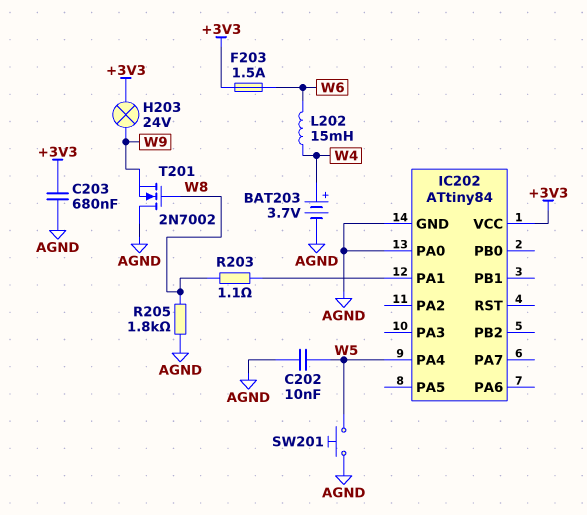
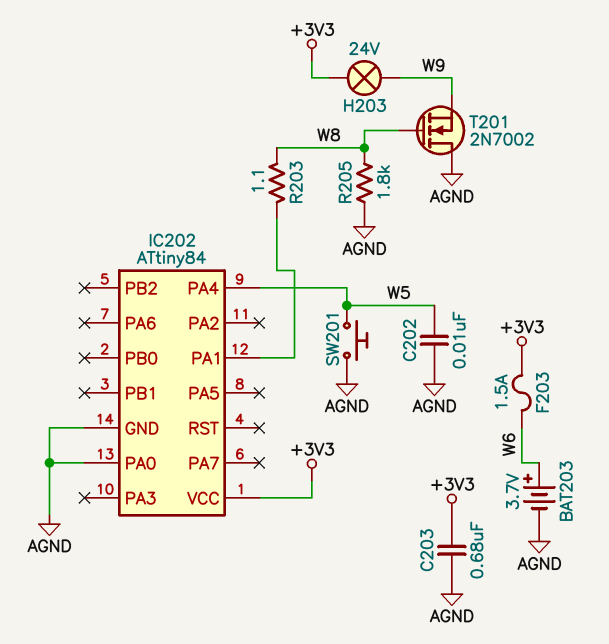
BAT203: 3.7V (plus W4, minus AGND) -> 3.7V (plus W6, minus AGND)
L202: 15mH (W4, W6) -> none

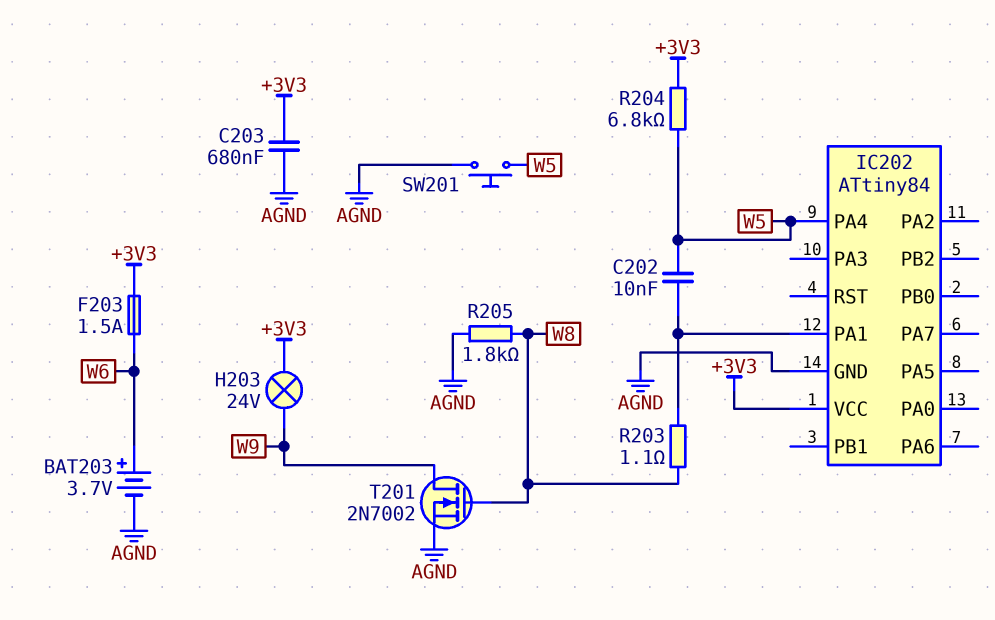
C202: 10nF (AGND, W5) -> 10nF (IC202/PA1, W5)
IC202 pin PA0: AGND -> none
R204: none -> 6.8k (+3V3, W5)
T201: NMOS 2N7002 (G W8, D AGND, S W9) -> NMOS 2N7002 (G W8, D W9, S AGND)

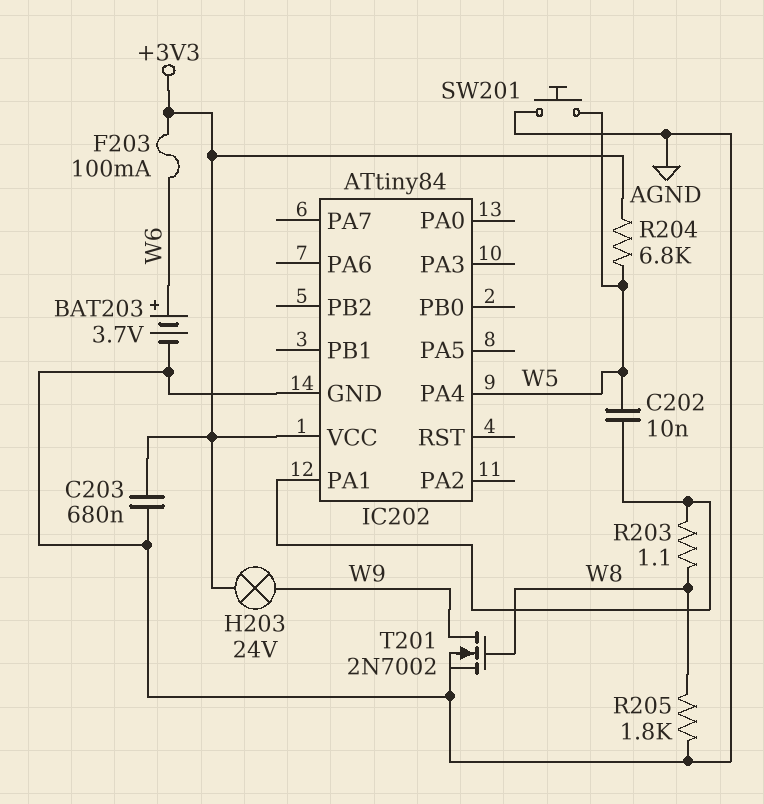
F203: 1.5A (+3V3, W6) -> 100mA (+3V3, W6)

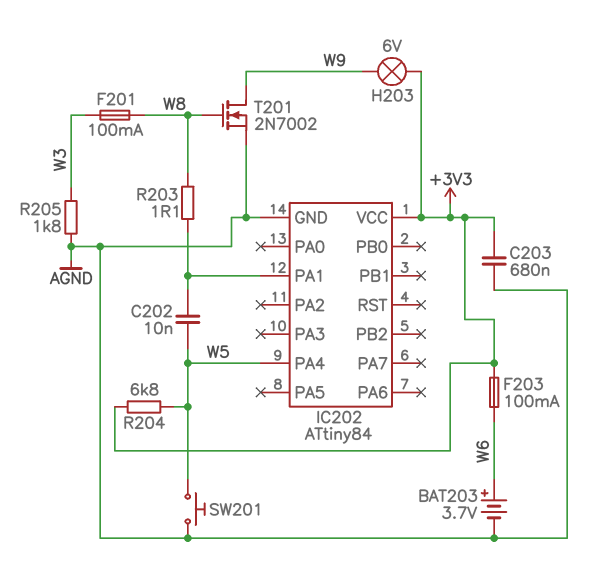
F201: none -> 100mA (W3, W8)
H203: lamp 24V (+3V3, W9) -> lamp 6V (+3V3, W9)
R205: 1.8k (AGND, W8) -> 1.8k (AGND, W3)

